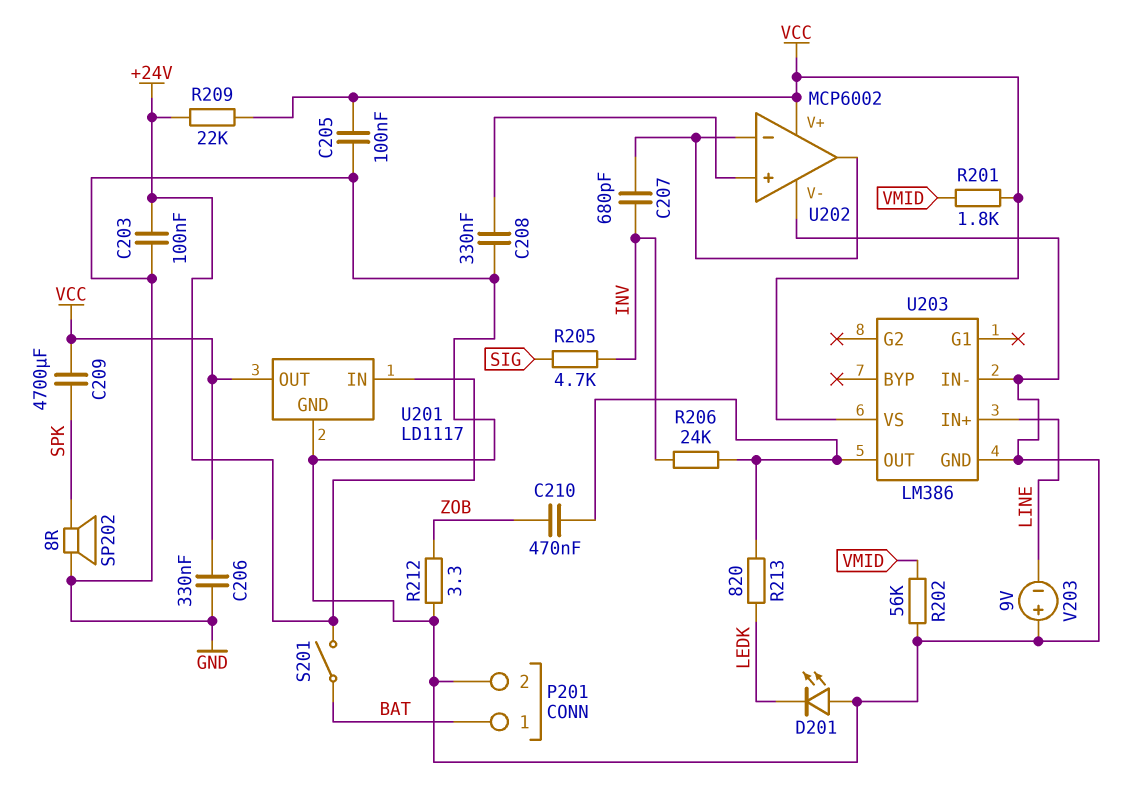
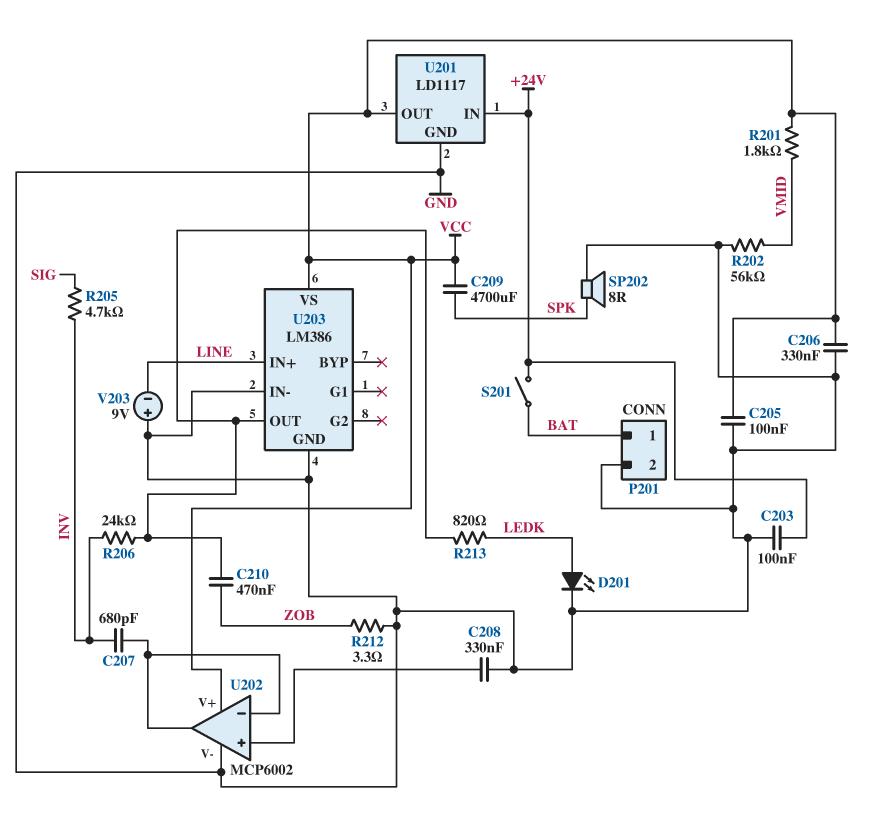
D201: LED (A GND, K LEDK) -> LED (A LEDK, K GND)
R209: 22k (+24V, VCC) -> none

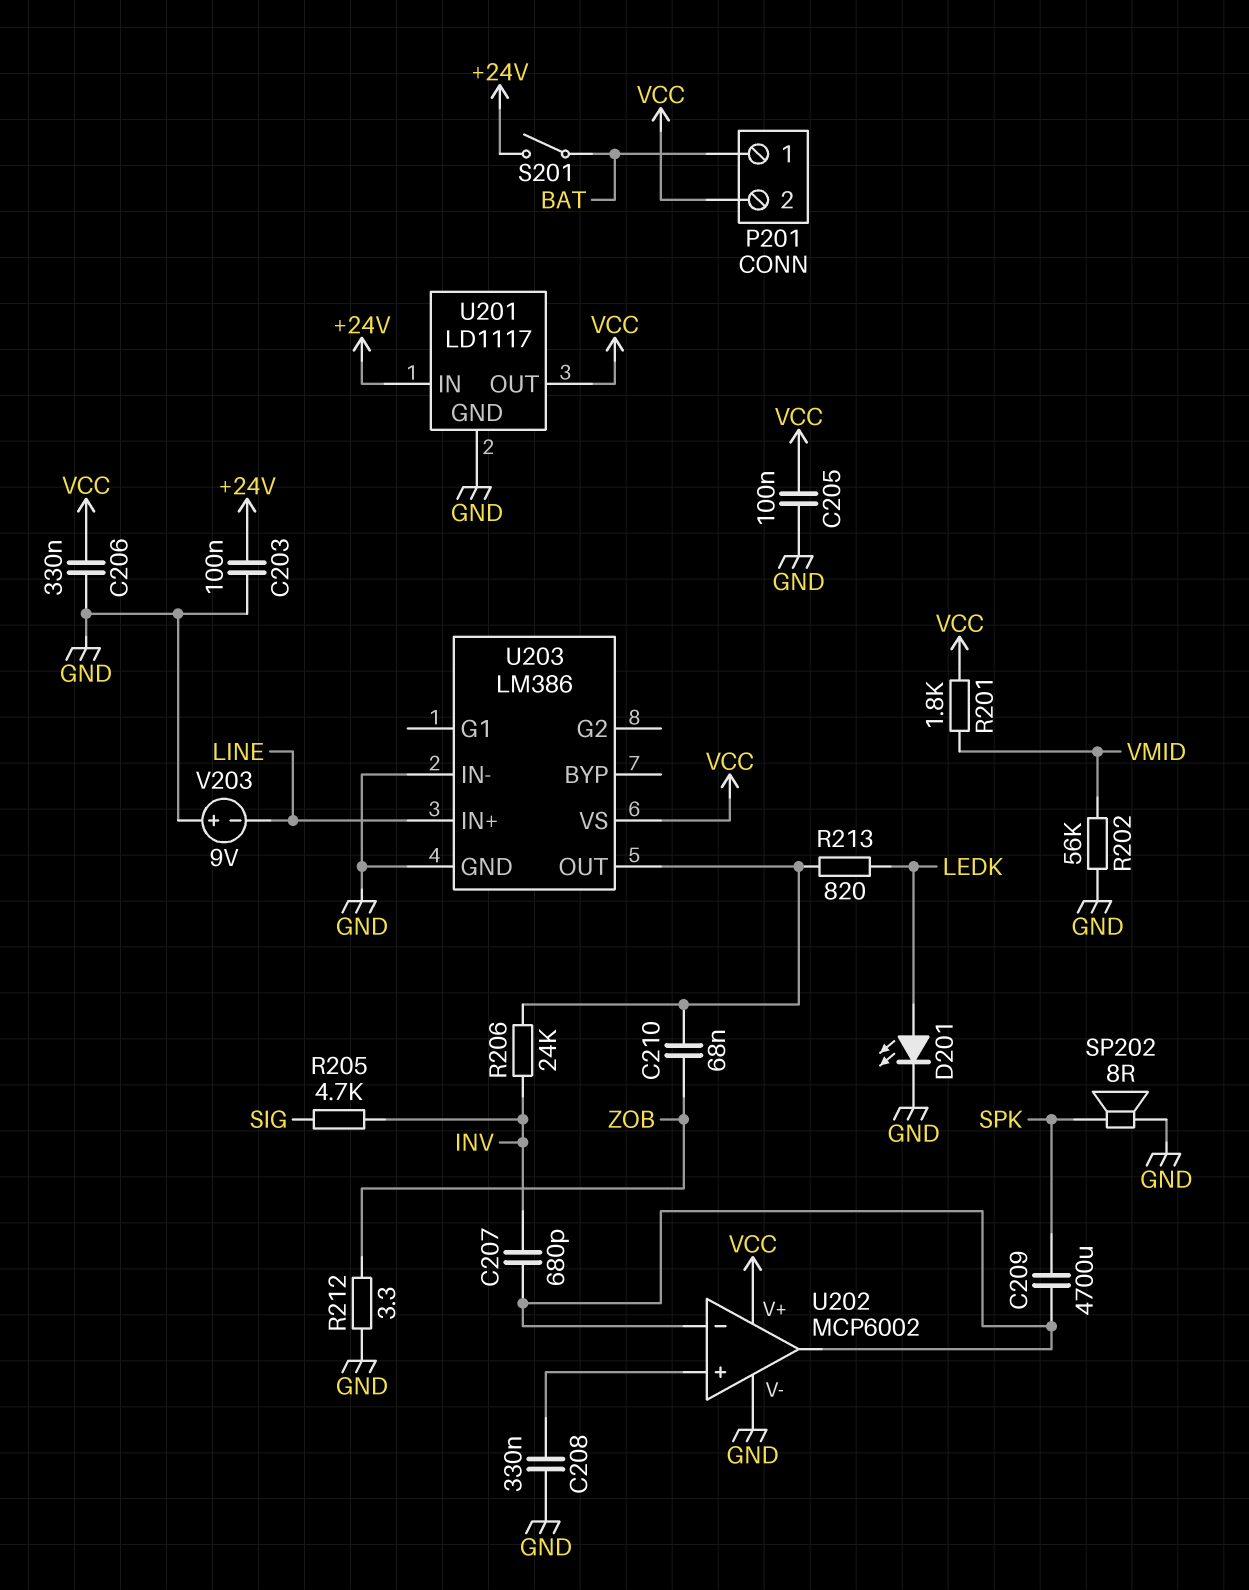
C209: 4700uF (SPK, VCC) -> 4700uF (SPK, U202/in-)
C210: 470nF (U203/OUT, ZOB) -> 68nF (U203/OUT, ZOB)
P201 pin 2: GND -> VCC

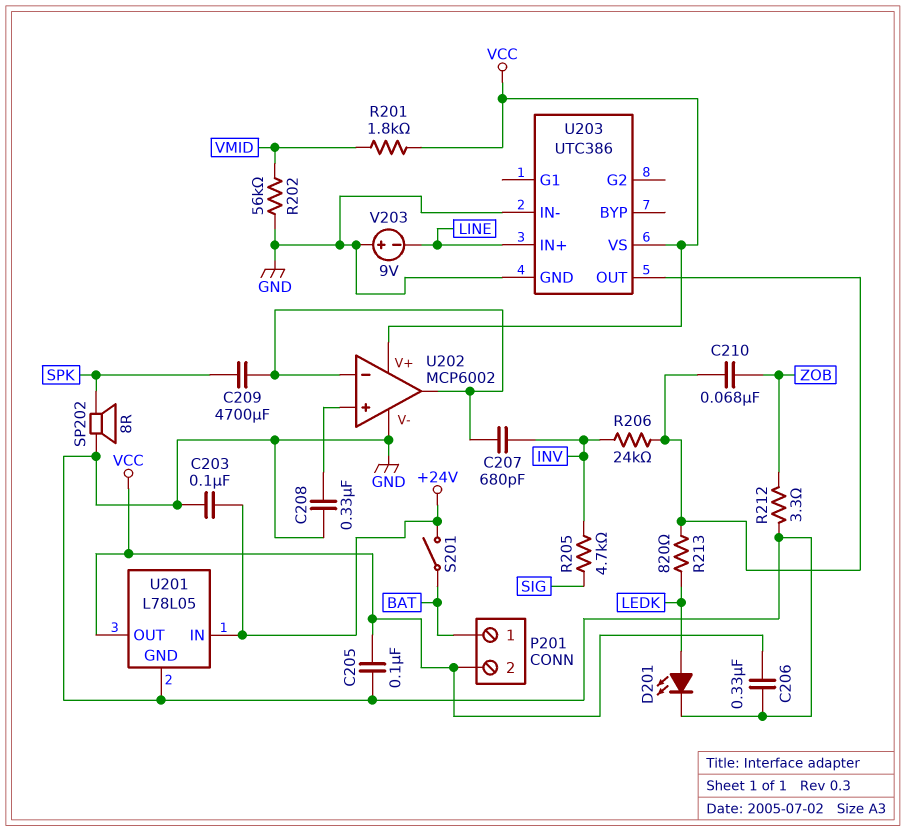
U201: LD1117 -> L78L05
U203: LM386 -> UTC386

